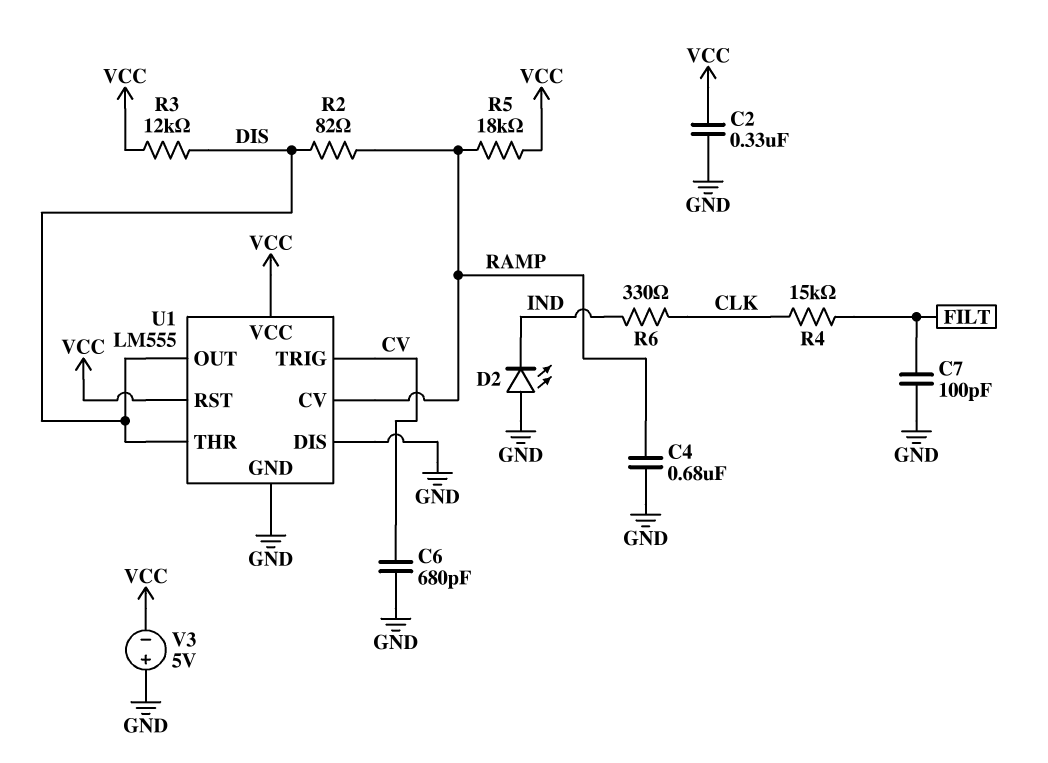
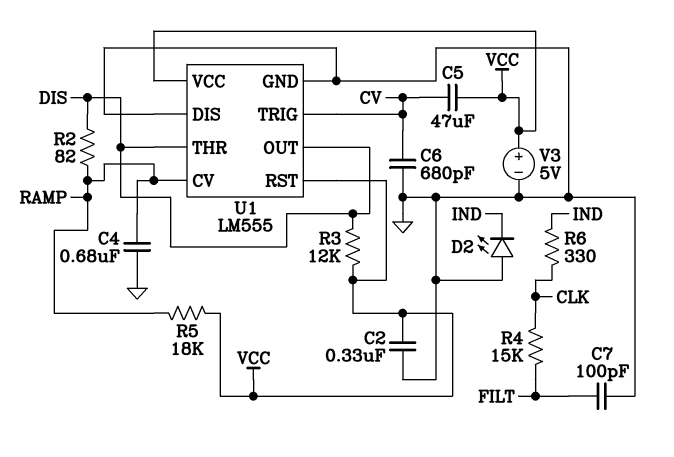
C5: none -> 47uF (CV, VCC)
V3: 5V (plus GND, minus VCC) -> 5V (plus VCC, minus GND)

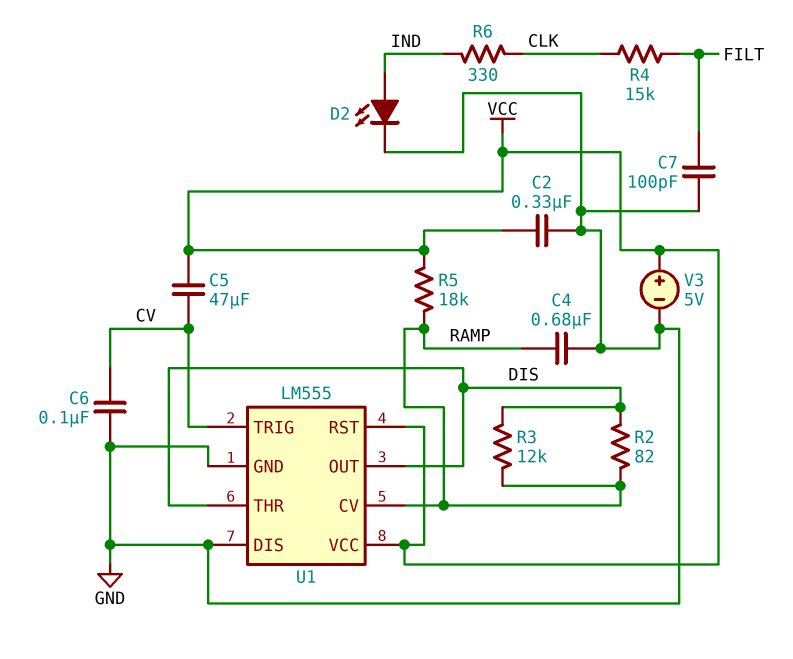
C6: 680pF (CV, GND) -> 100nF (CV, GND)
D2: LED (A GND, K IND) -> LED (A IND, K GND)
R3: 12k (DIS, VCC) -> 12k (DIS, RAMP)

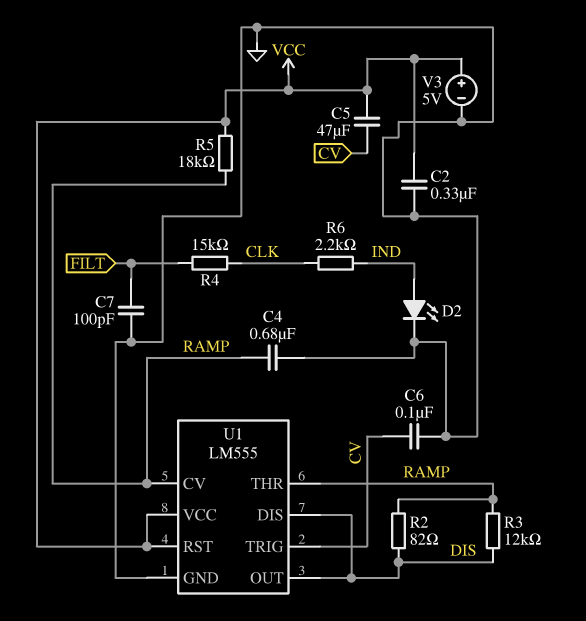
R6: 330 (CLK, IND) -> 2.2k (CLK, IND)
U1 pin DIS: GND -> DIS
U1 pin THR: DIS -> RAMP

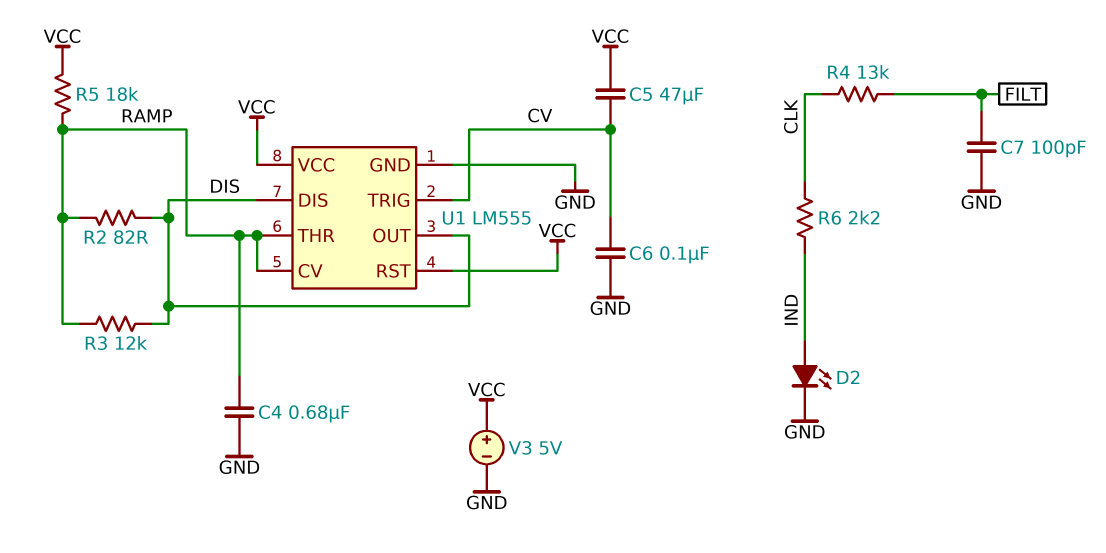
C2: 330nF (GND, VCC) -> none
R4: 15k (CLK, FILT) -> 13k (CLK, FILT)

